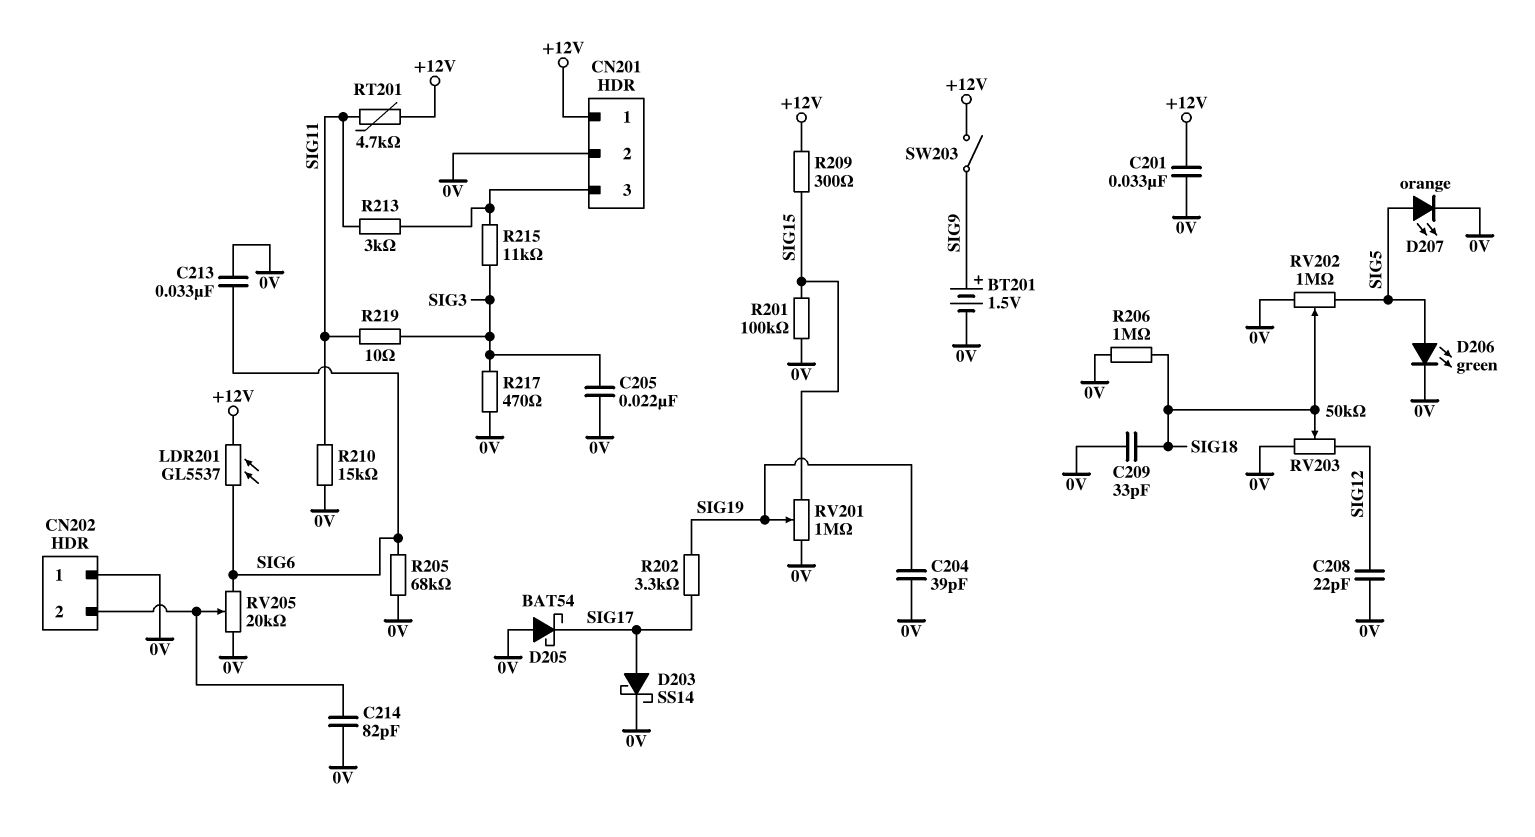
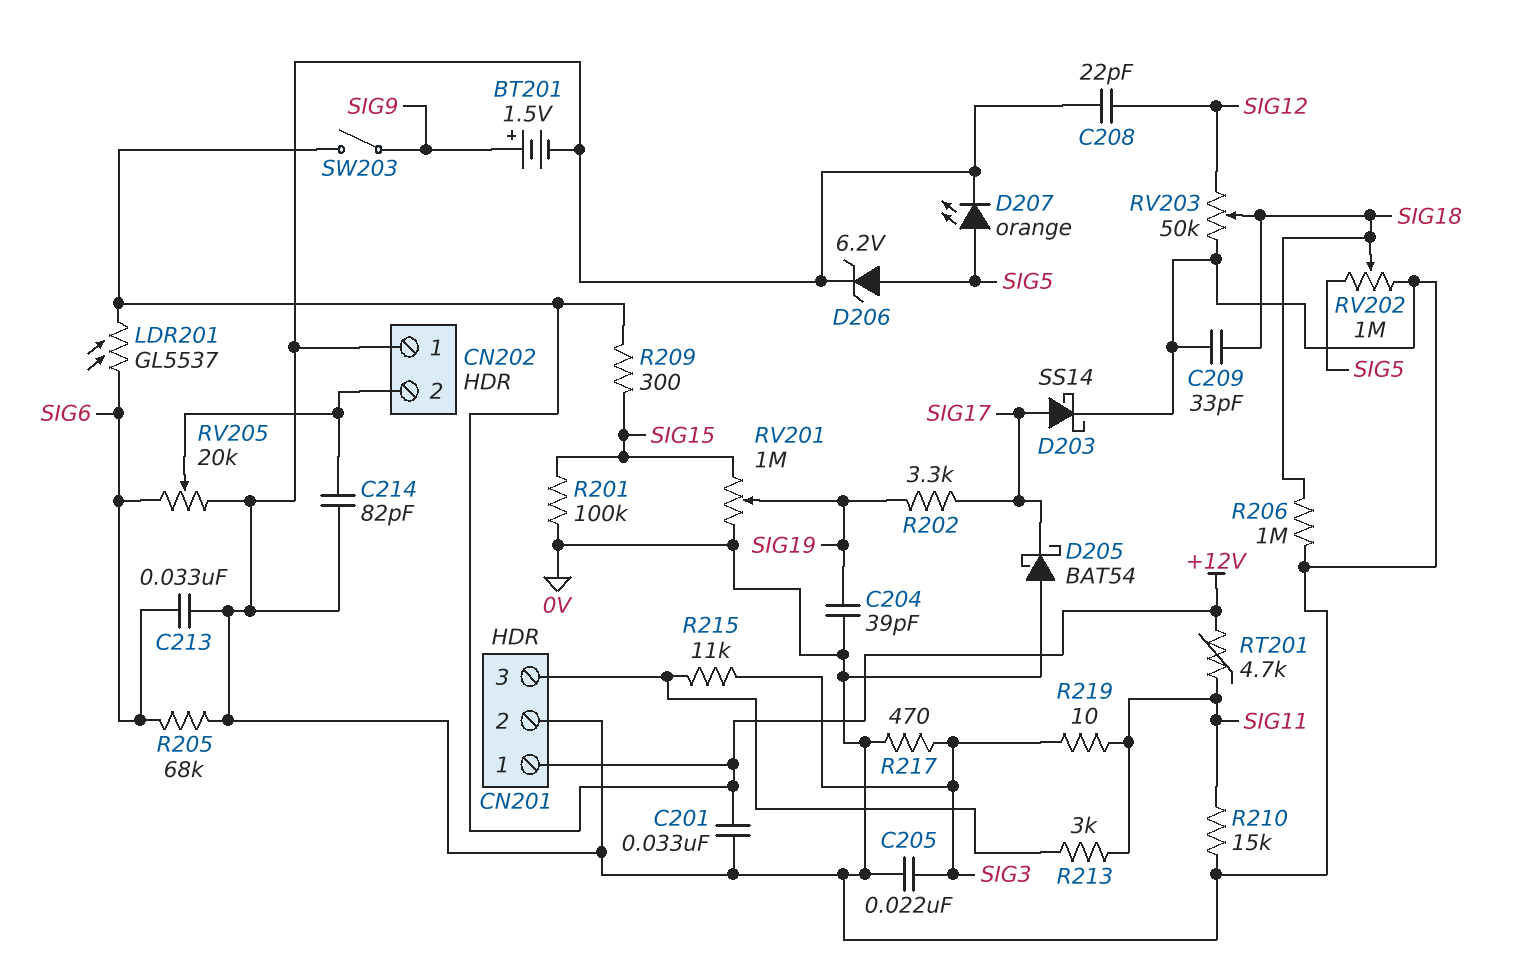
D206: LED green (A SIG5, K 0V) -> zener 6.2V (A SIG5, K 0V)

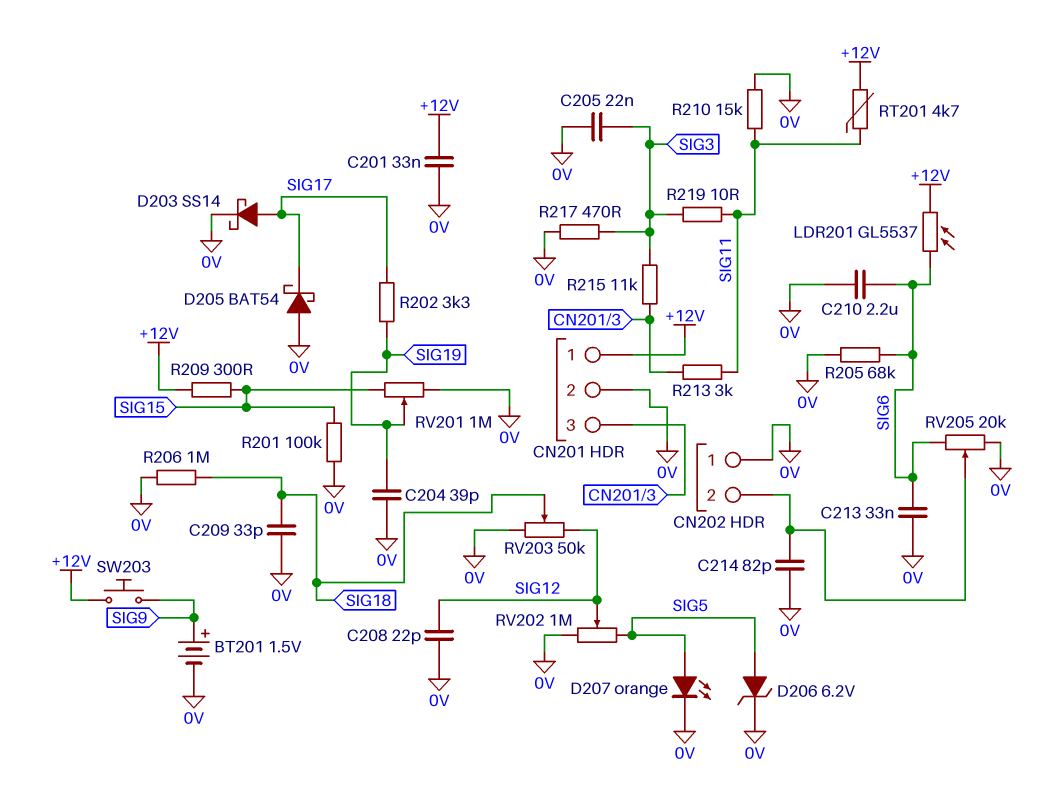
C210: none -> 2.2uF (0V, SIG6)
RV202: 1M (0V, SIG5, wiper SIG18) -> 1M (0V, SIG5, wiper SIG12)
SW203: switch (+12V, SIG9) -> button (+12V, SIG9)

